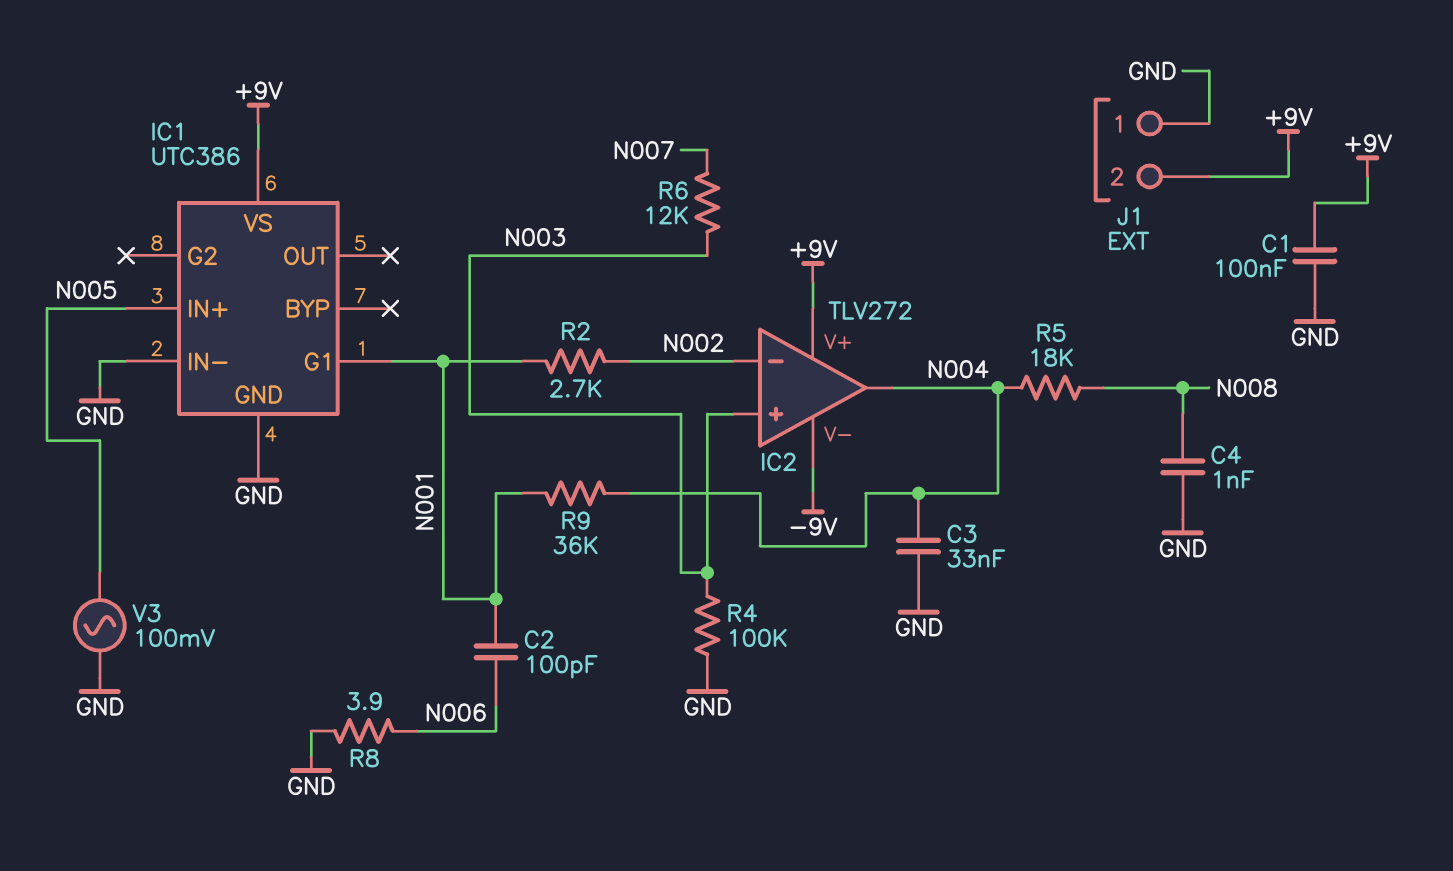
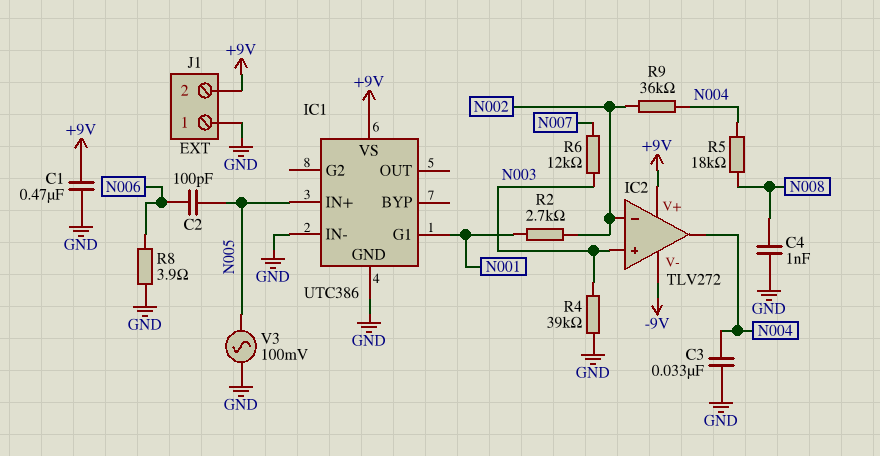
C1: 100nF (+9V, GND) -> 470nF (+9V, GND)
C2: 100pF (N001, N006) -> 100pF (N005, N006)
R4: 100k (GND, N003) -> 39k (GND, N003)
R9: 36k (N001, N004) -> 36k (N002, N004)

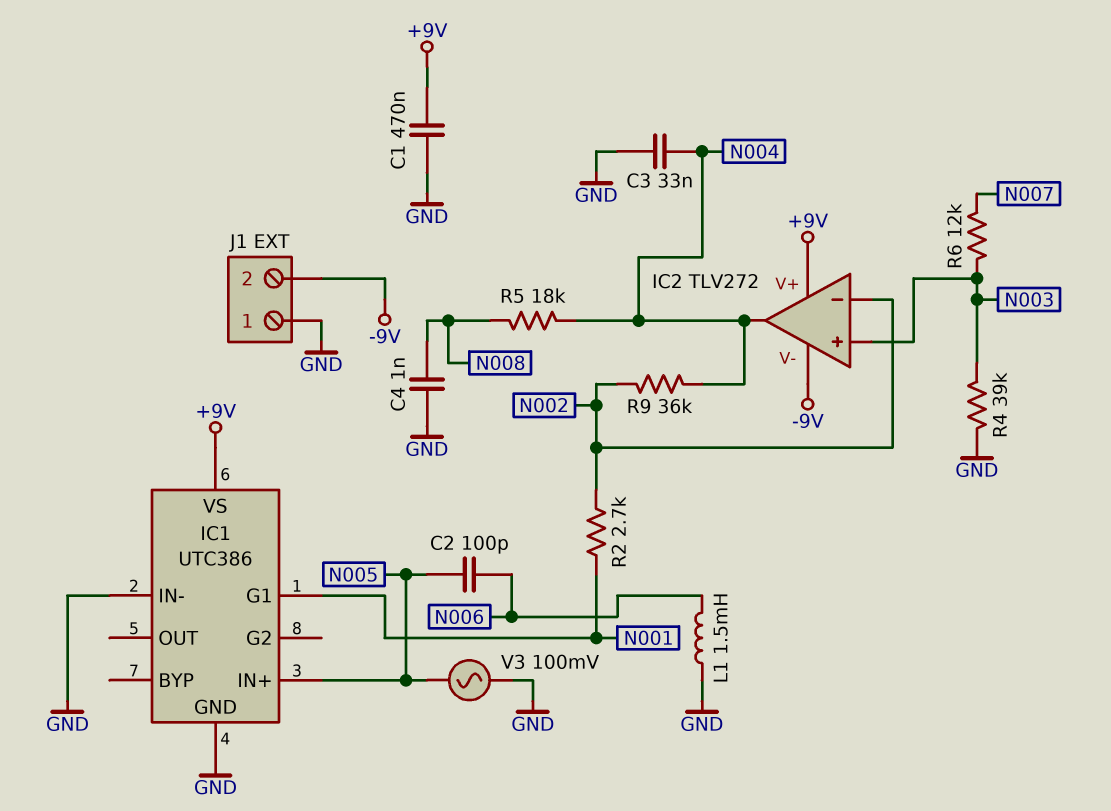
J1 pin 2: +9V -> -9V
L1: none -> 1.5mH (GND, N006)
R8: 3.9 (GND, N006) -> none

